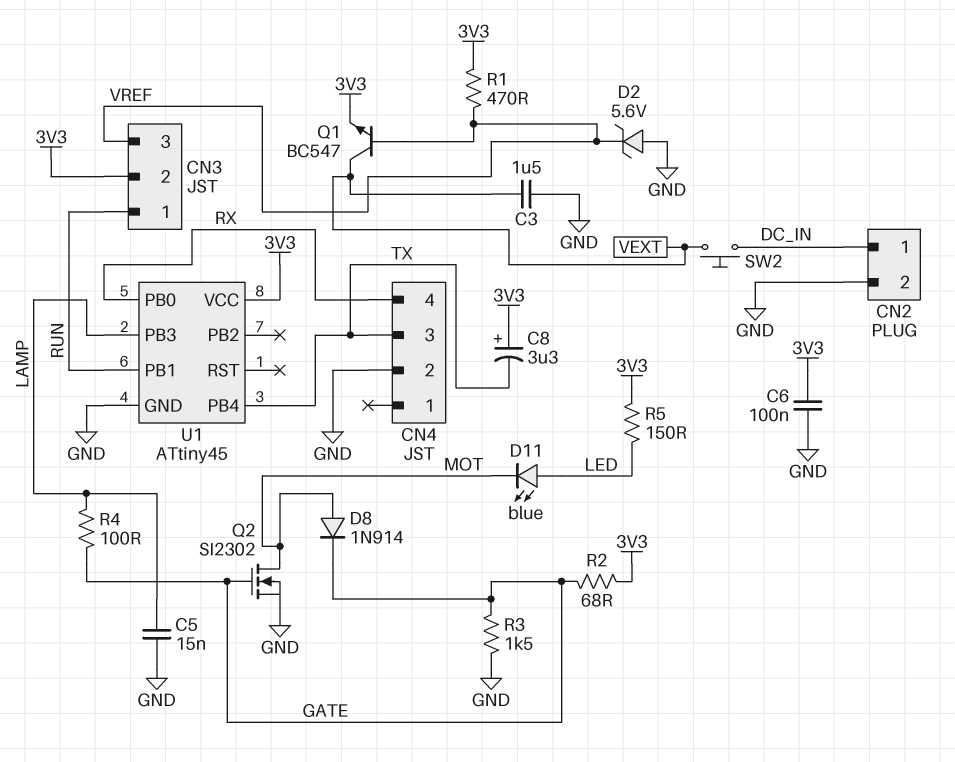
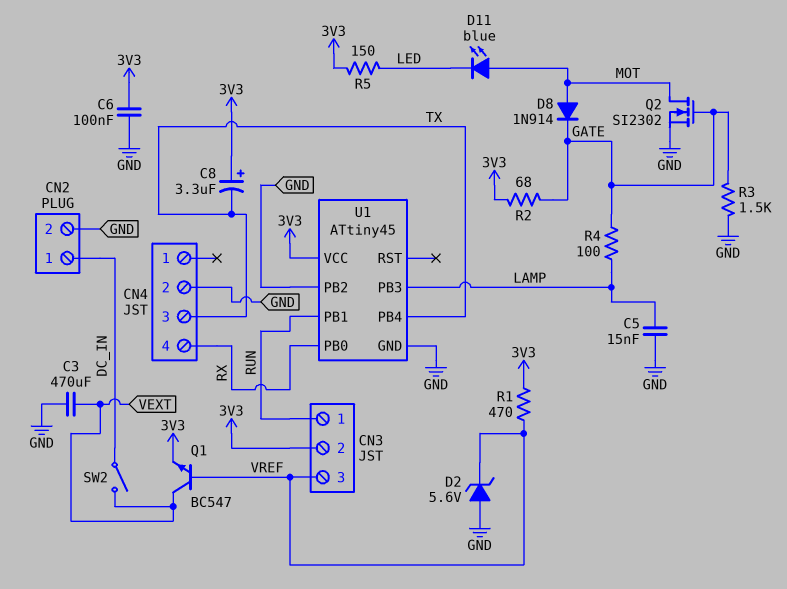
C3: 1.5uF (GND, VEXT) -> 470uF (GND, VEXT)
D11: LED blue (A LED, K MOT) -> LED blue (A MOT, K LED)
SW2: button (DC_IN, VEXT) -> switch (DC_IN, VEXT)
U1 pin PB2: none -> GND

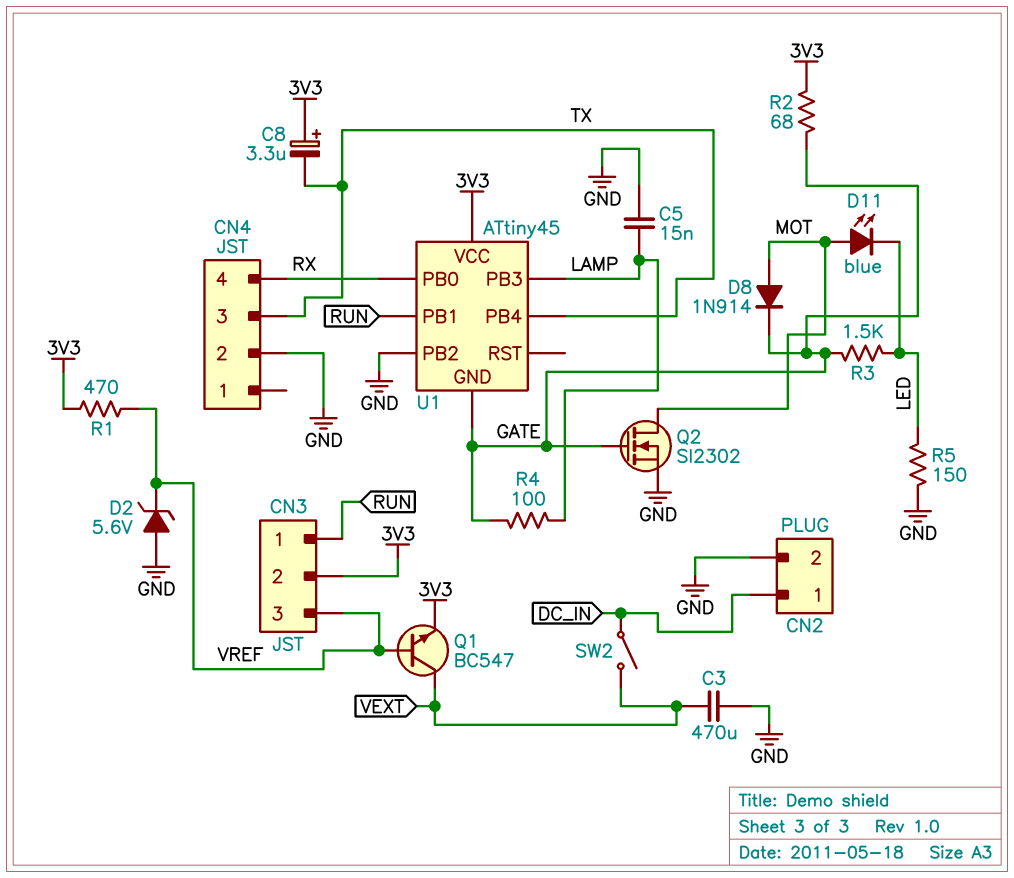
C6: 100nF (3V3, GND) -> none
R3: 1.5k (GATE, GND) -> 1.5k (GATE, LED)
R5: 150 (3V3, LED) -> 150 (GND, LED)
U1 pin GND: GND -> GATE

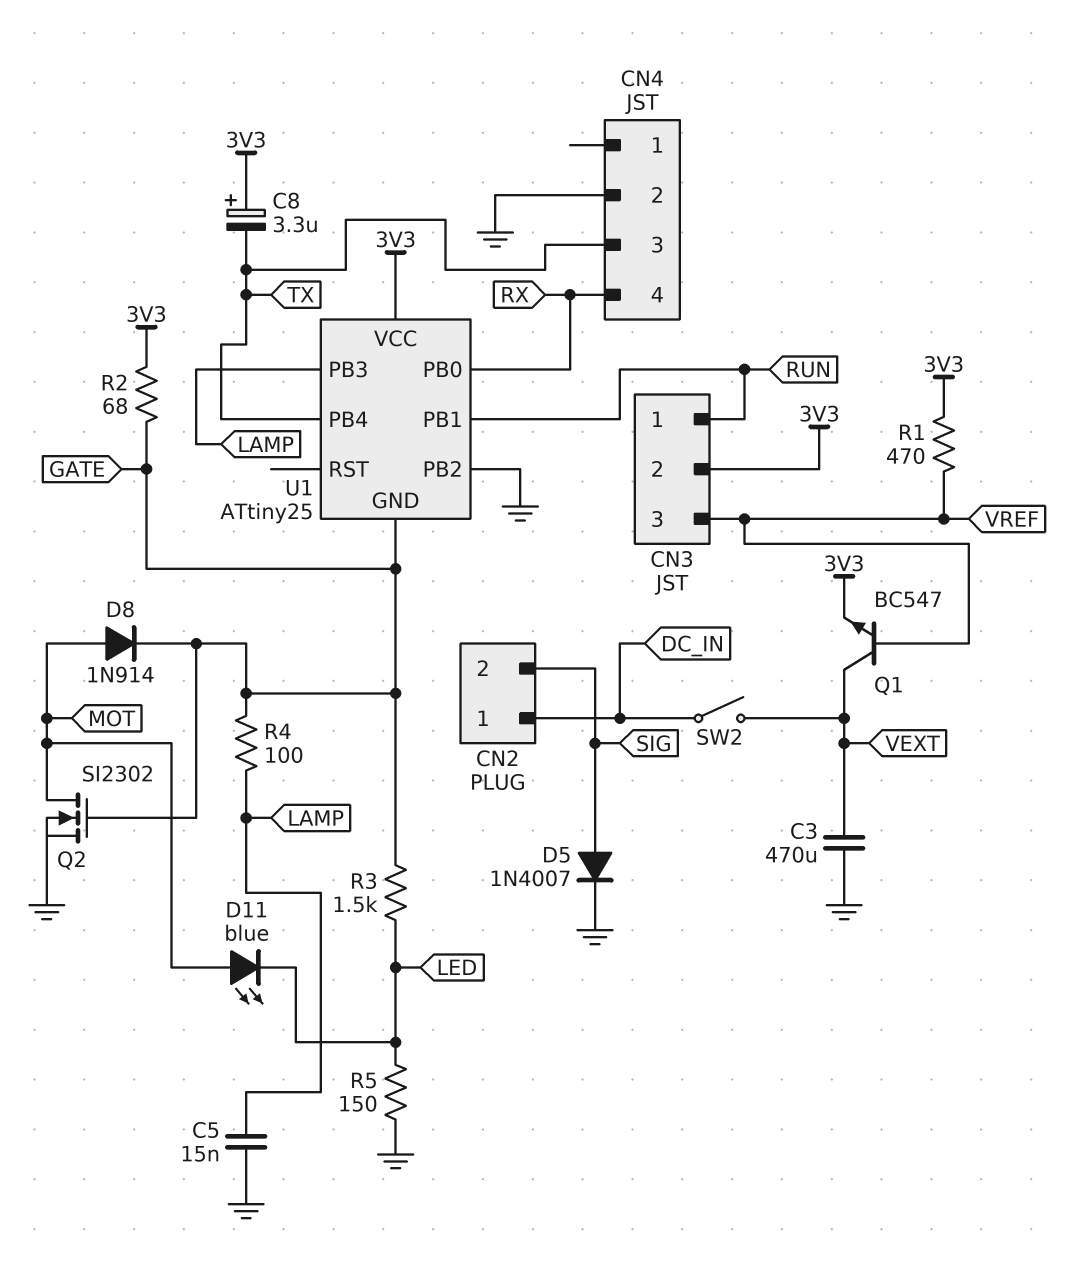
CN2 pin 2: GND -> SIG
D2: zener 5.6V (A GND, K VREF) -> none
D5: none -> diode 1N4007 (A SIG, K GND)
U1: ATtiny45 -> ATtiny25

